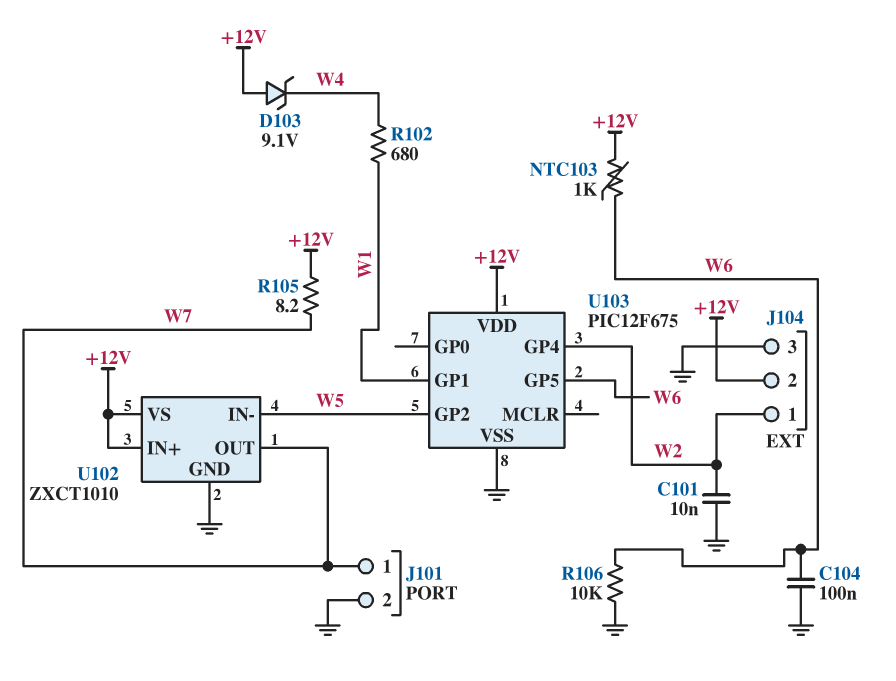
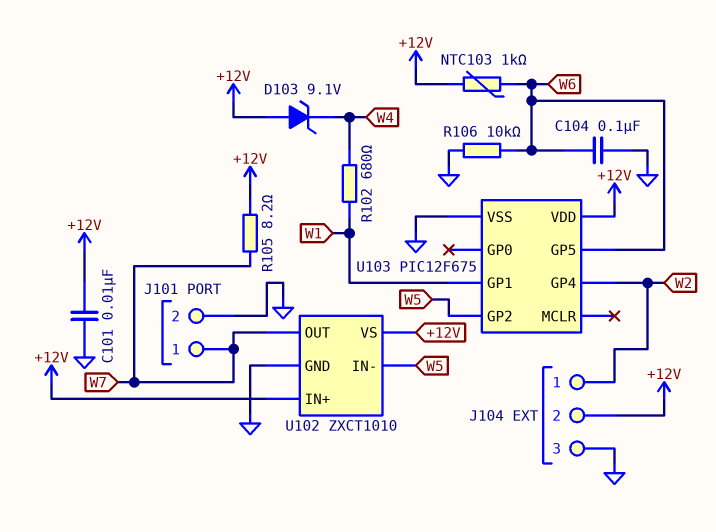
C101: 10nF (GND, W2) -> 10nF (+12V, GND)

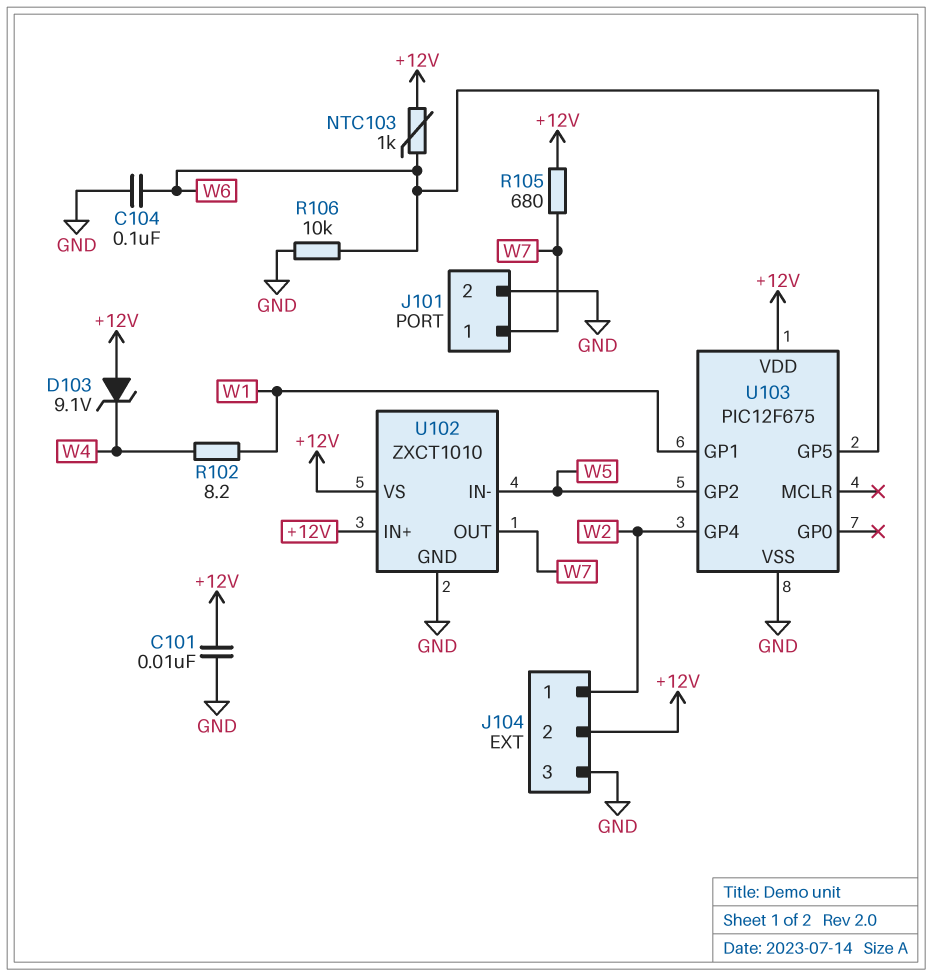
R102: 680 (W1, W4) -> 8.2 (W1, W4)
R105: 8.2 (+12V, W7) -> 680 (+12V, W7)

